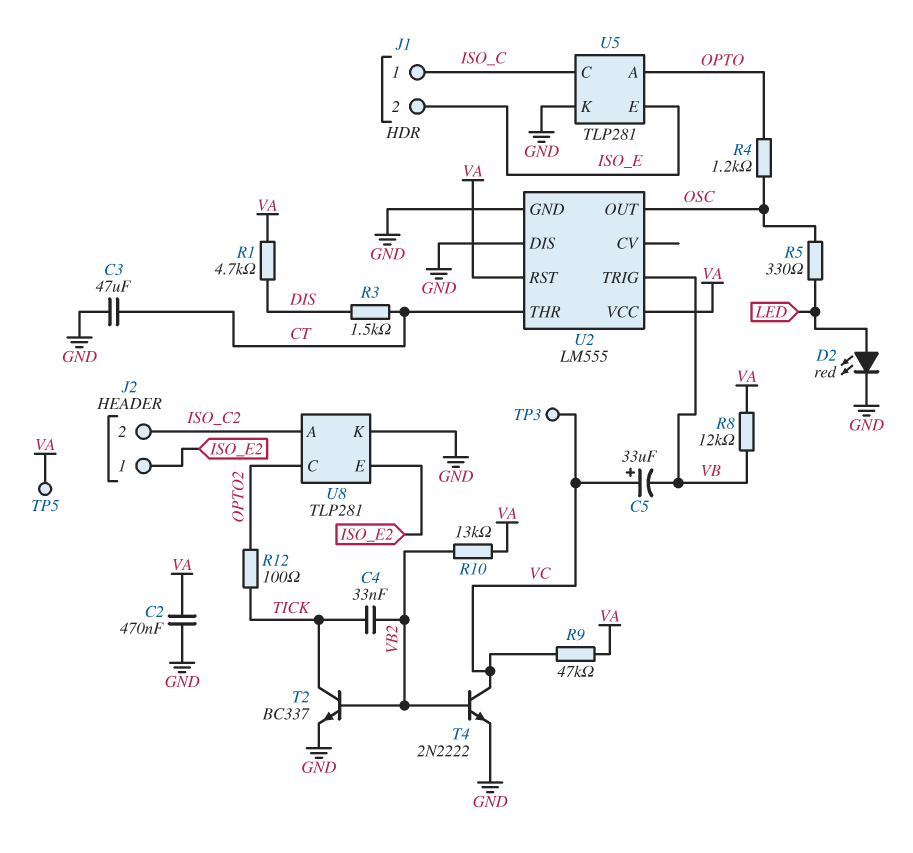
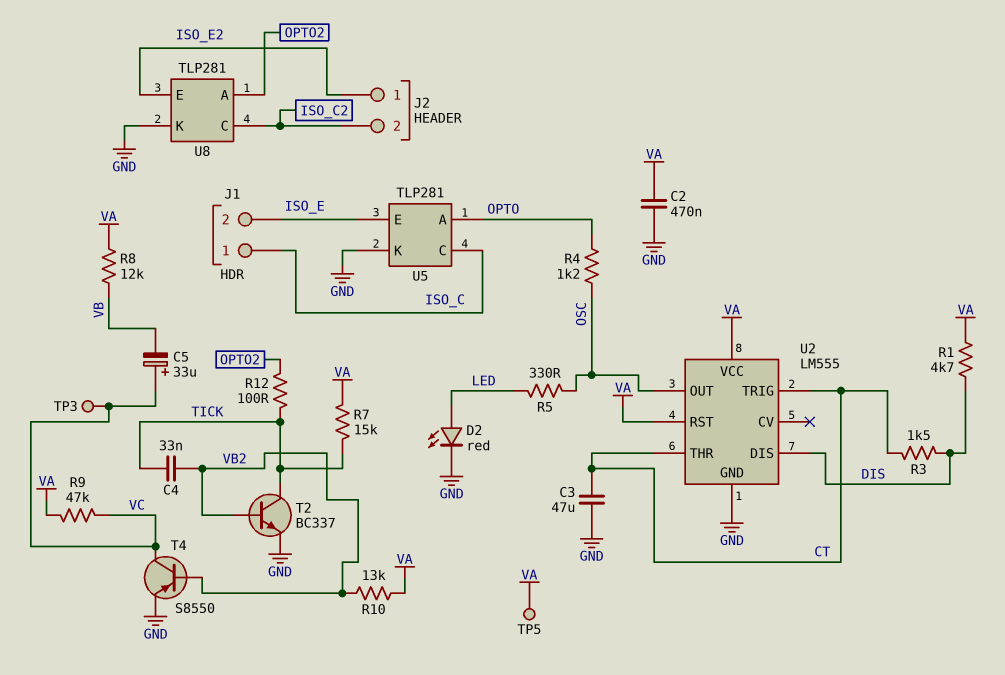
R7: none -> 15k (TICK, VA)
T4: NPN 2N2222 (B VB2, C VC, E GND) -> PNP S8550 (B VB2, C VC, E GND)
U2 pin DIS: GND -> DIS
U2 pin TRIG: VB -> CT
U8 pin A: ISO_C2 -> OPTO2
U8 pin C: OPTO2 -> ISO_C2

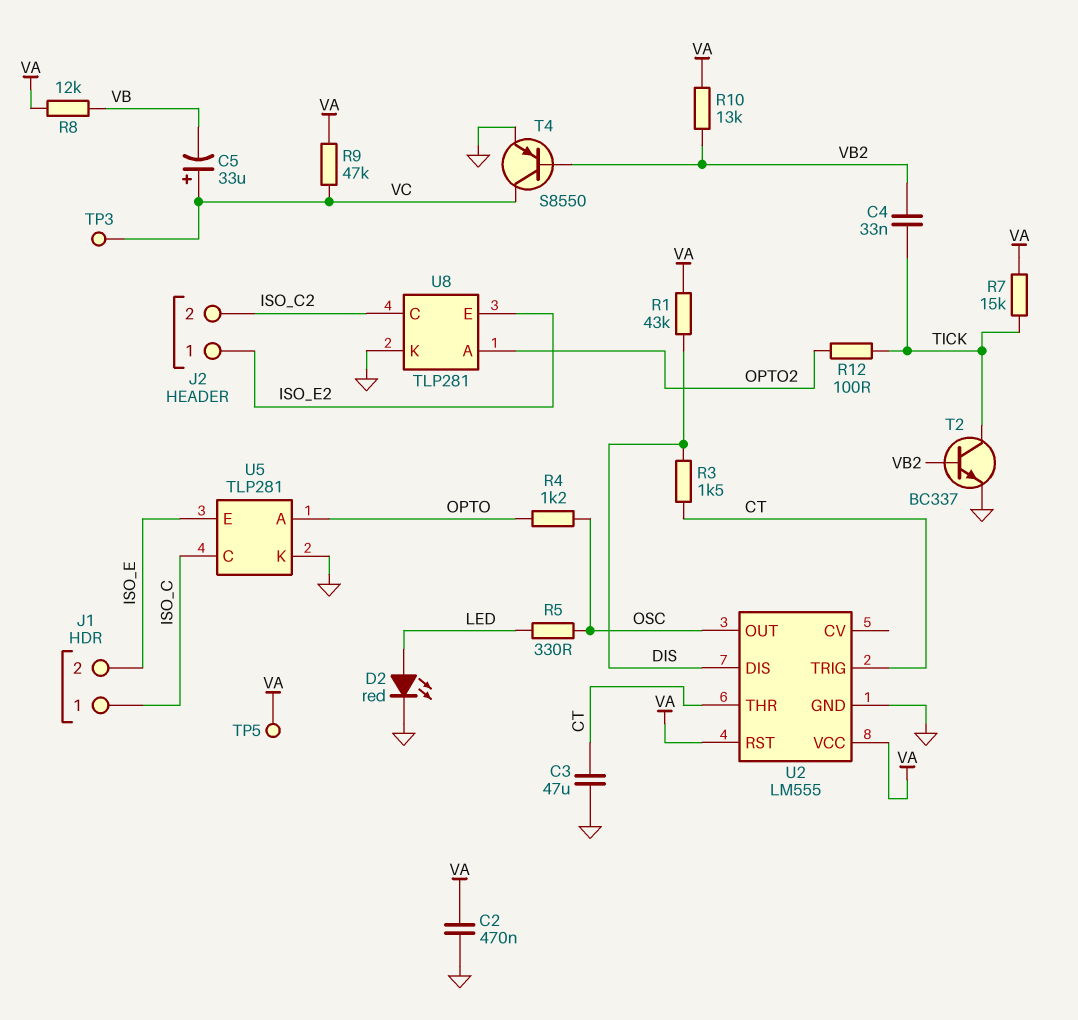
R1: 4.7k (DIS, VA) -> 43k (DIS, VA)

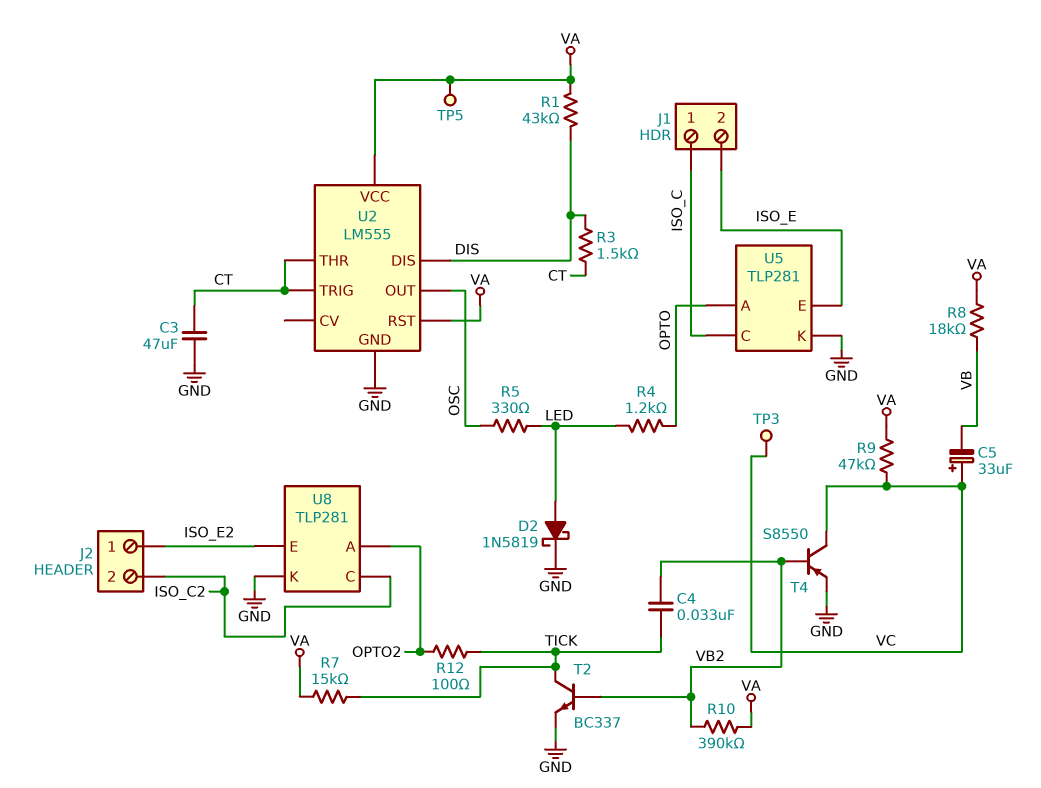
C2: 470nF (GND, VA) -> none
D2: LED red (A LED, K GND) -> schottky 1N5819 (A LED, K GND)
R4: 1.2k (OPTO, OSC) -> 1.2k (LED, OPTO)
R8: 12k (VA, VB) -> 18k (VA, VB)
R10: 13k (VA, VB2) -> 390k (VA, VB2)

